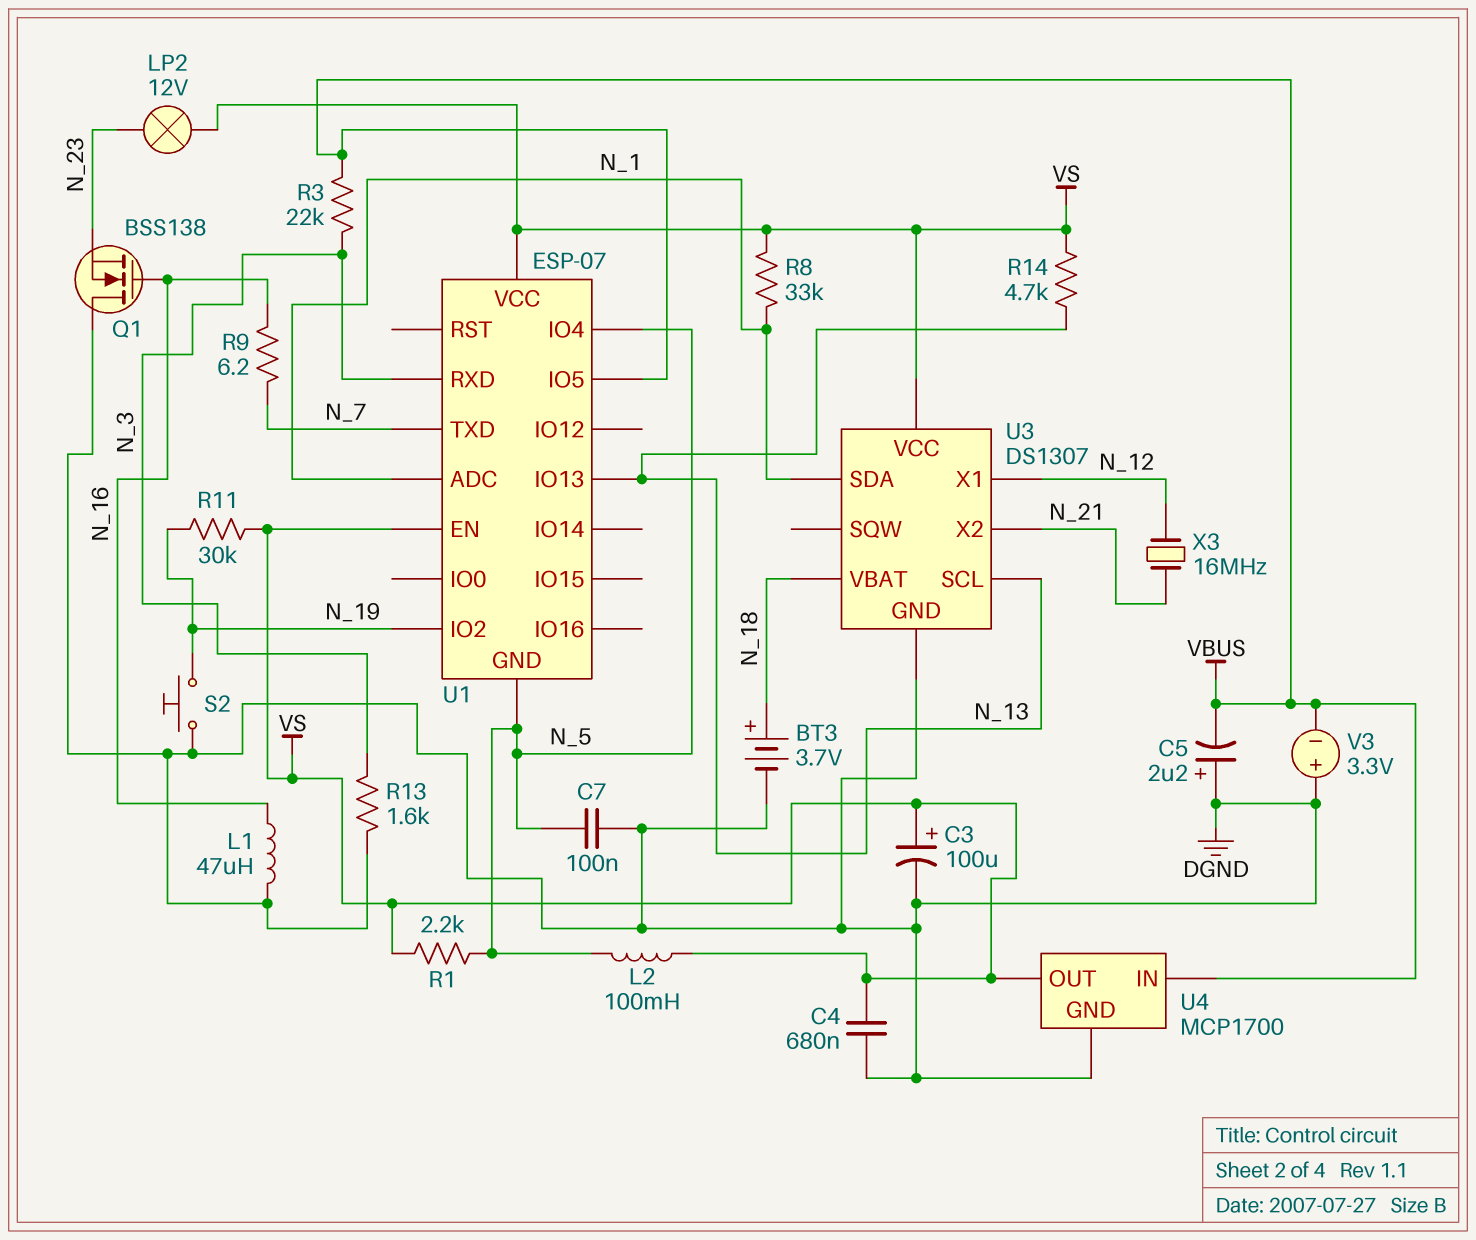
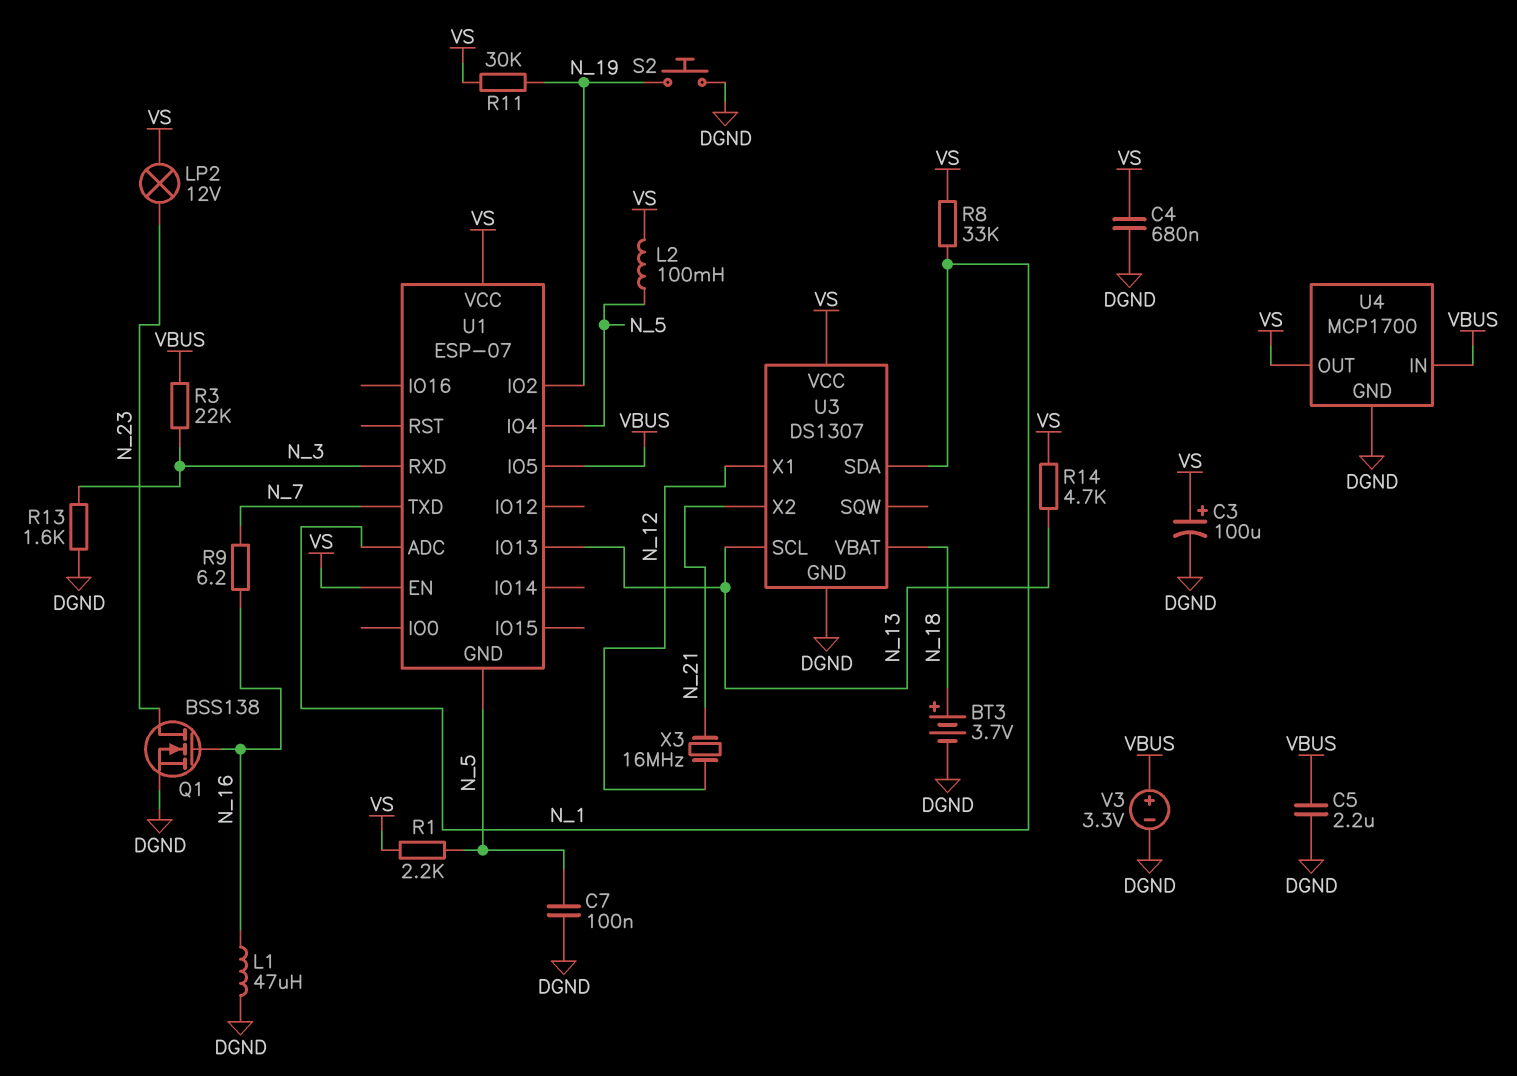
C5: 2.2uF (plus DGND, minus VBUS) -> 2.2uF (DGND, VBUS)
Q1: NMOS BSS138 (G N_16, D DGND, S N_23) -> NMOS BSS138 (G N_16, D N_23, S DGND)
V3: 3.3V (plus DGND, minus VBUS) -> 3.3V (plus VBUS, minus DGND)

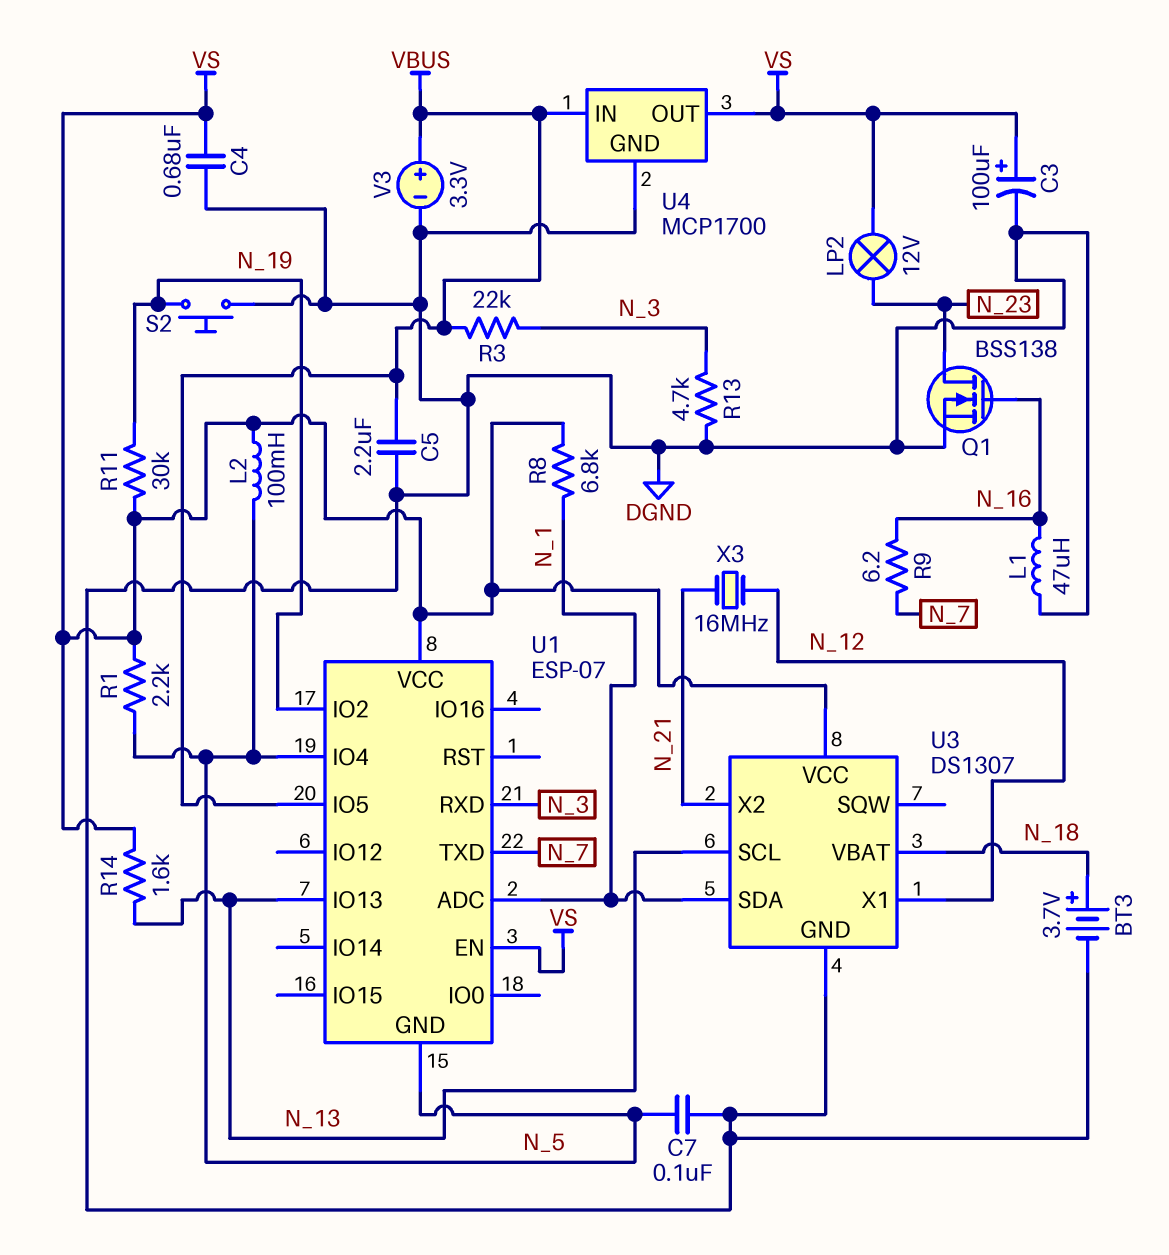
R8: 33k (N_1, VS) -> 6.8k (N_1, VS)
R13: 1.6k (DGND, N_3) -> 4.7k (DGND, N_3)
R14: 4.7k (N_13, VS) -> 1.6k (N_13, VS)

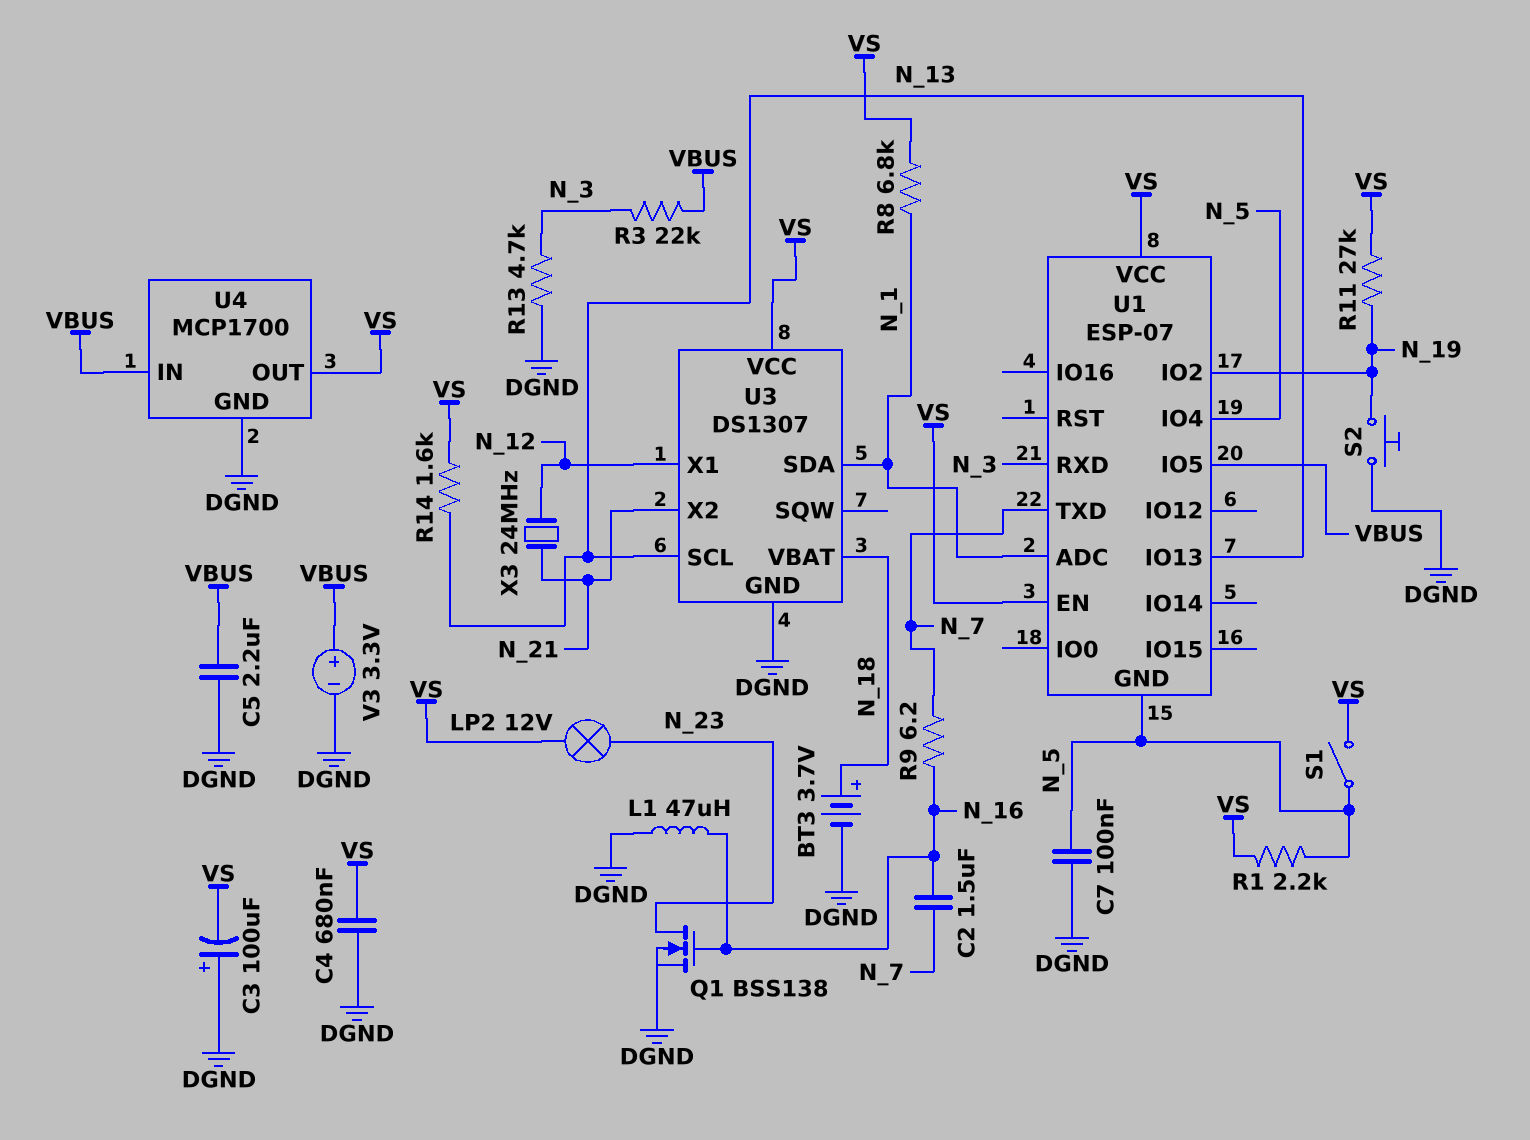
C2: none -> 1.5uF (N_7, N_16)
C3: 100uF (plus VS, minus DGND) -> 100uF (plus DGND, minus VS)
L2: 100mH (N_5, VS) -> none
R11: 30k (N_19, VS) -> 27k (N_19, VS)
S1: none -> switch (N_5, VS)
X3: 16MHz (N_12, N_21) -> 24MHz (N_12, N_21)

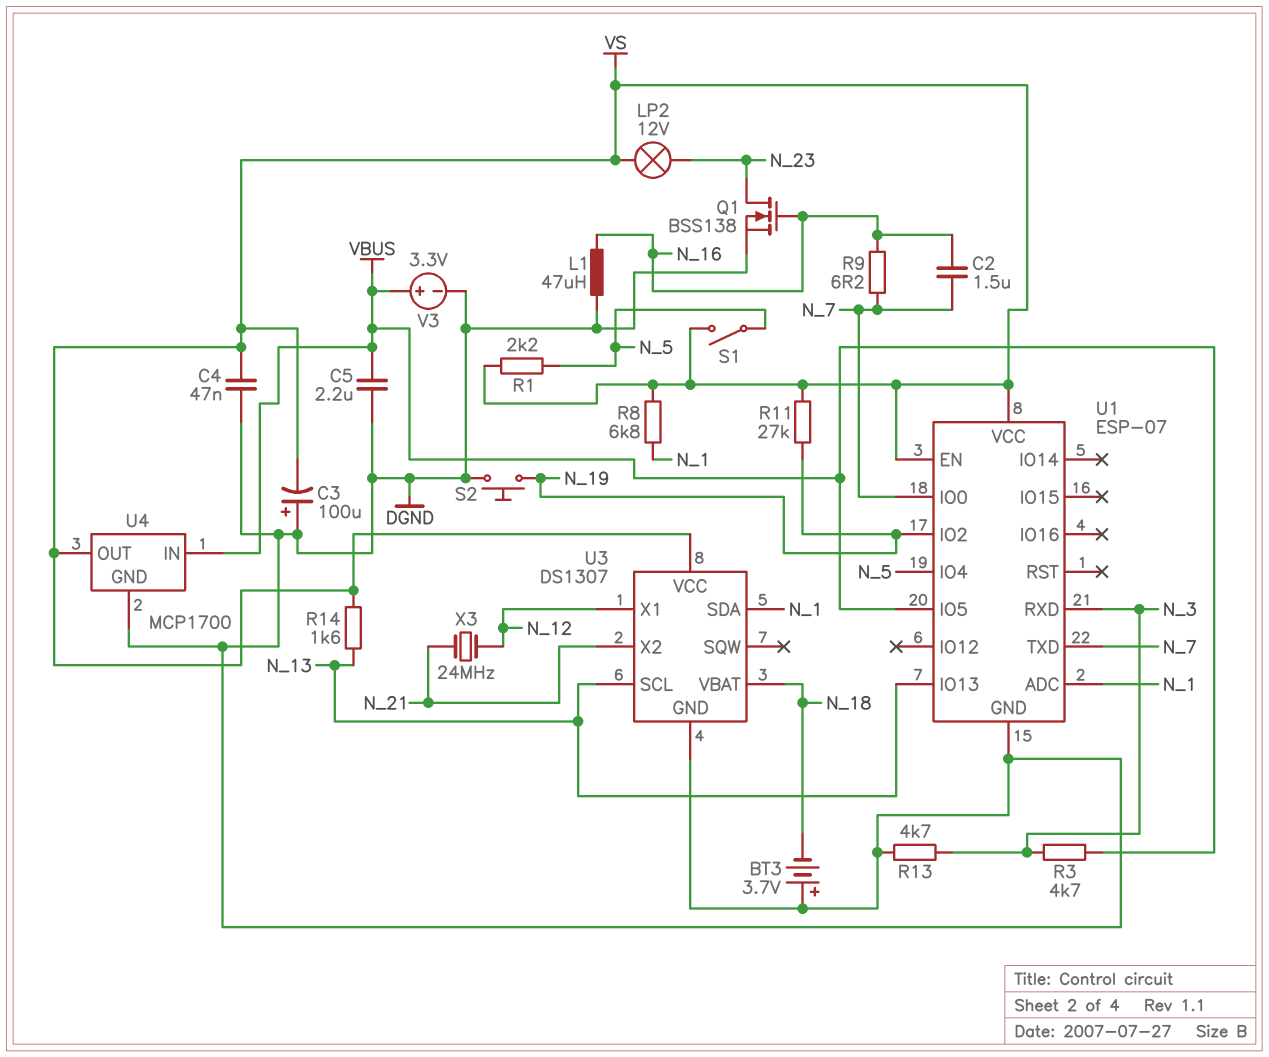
BT3: 3.7V (plus N_18, minus DGND) -> 3.7V (plus DGND, minus N_18)
C4: 680nF (DGND, VS) -> 47nF (DGND, VS)
C7: 100nF (DGND, N_5) -> none
R3: 22k (N_3, VBUS) -> 4.7k (N_3, VBUS)
U1 pin GND: N_5 -> DGND
U1 pin IO0: none -> N_7

